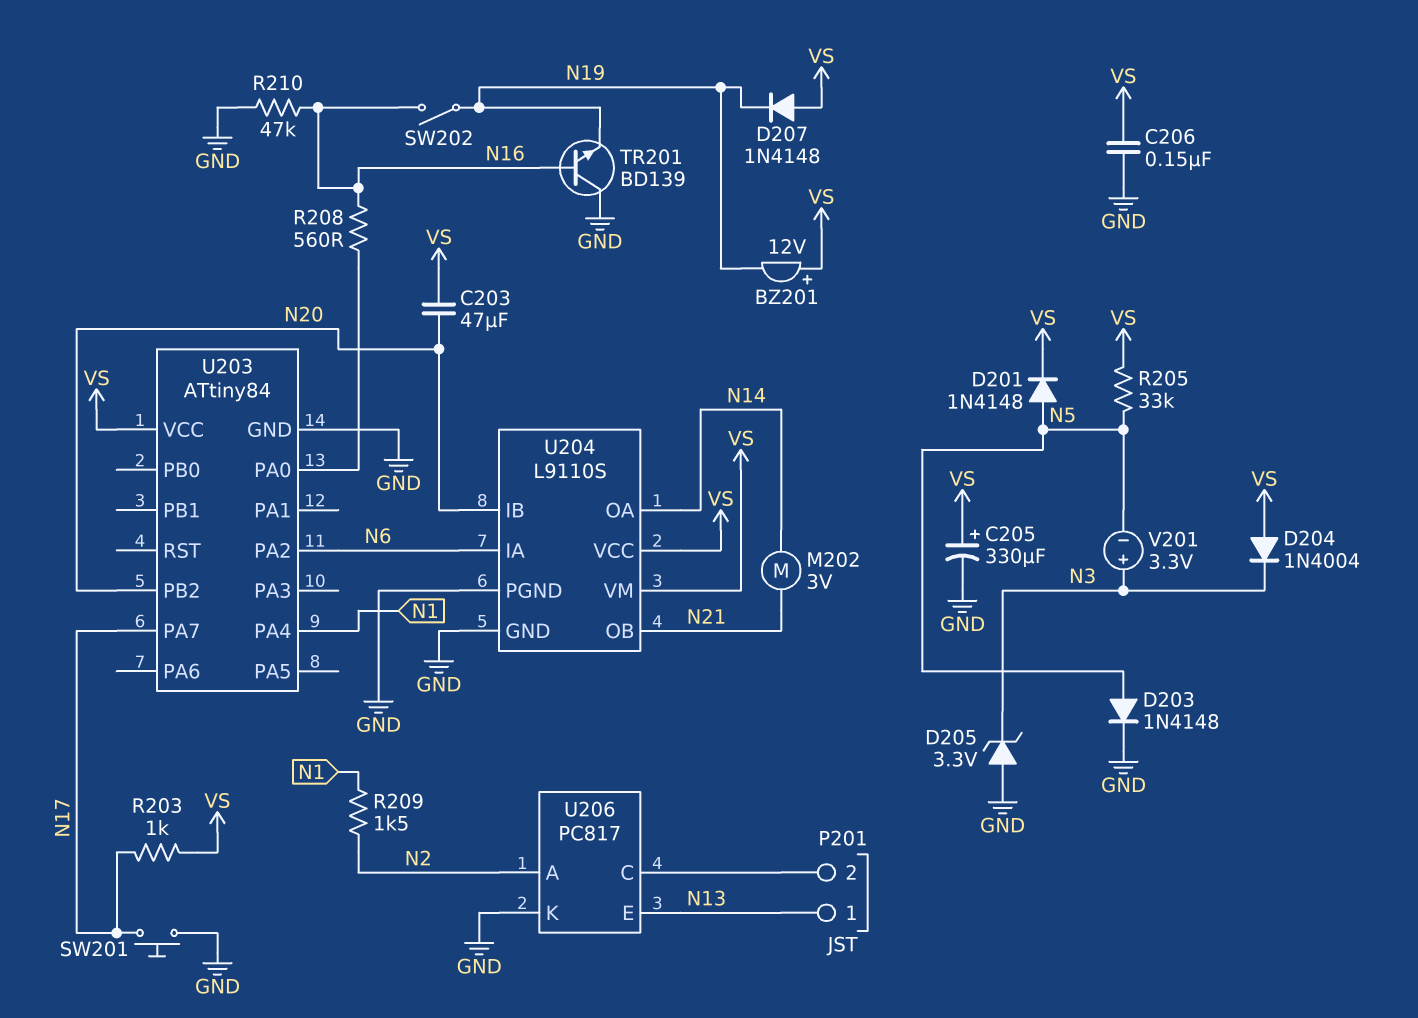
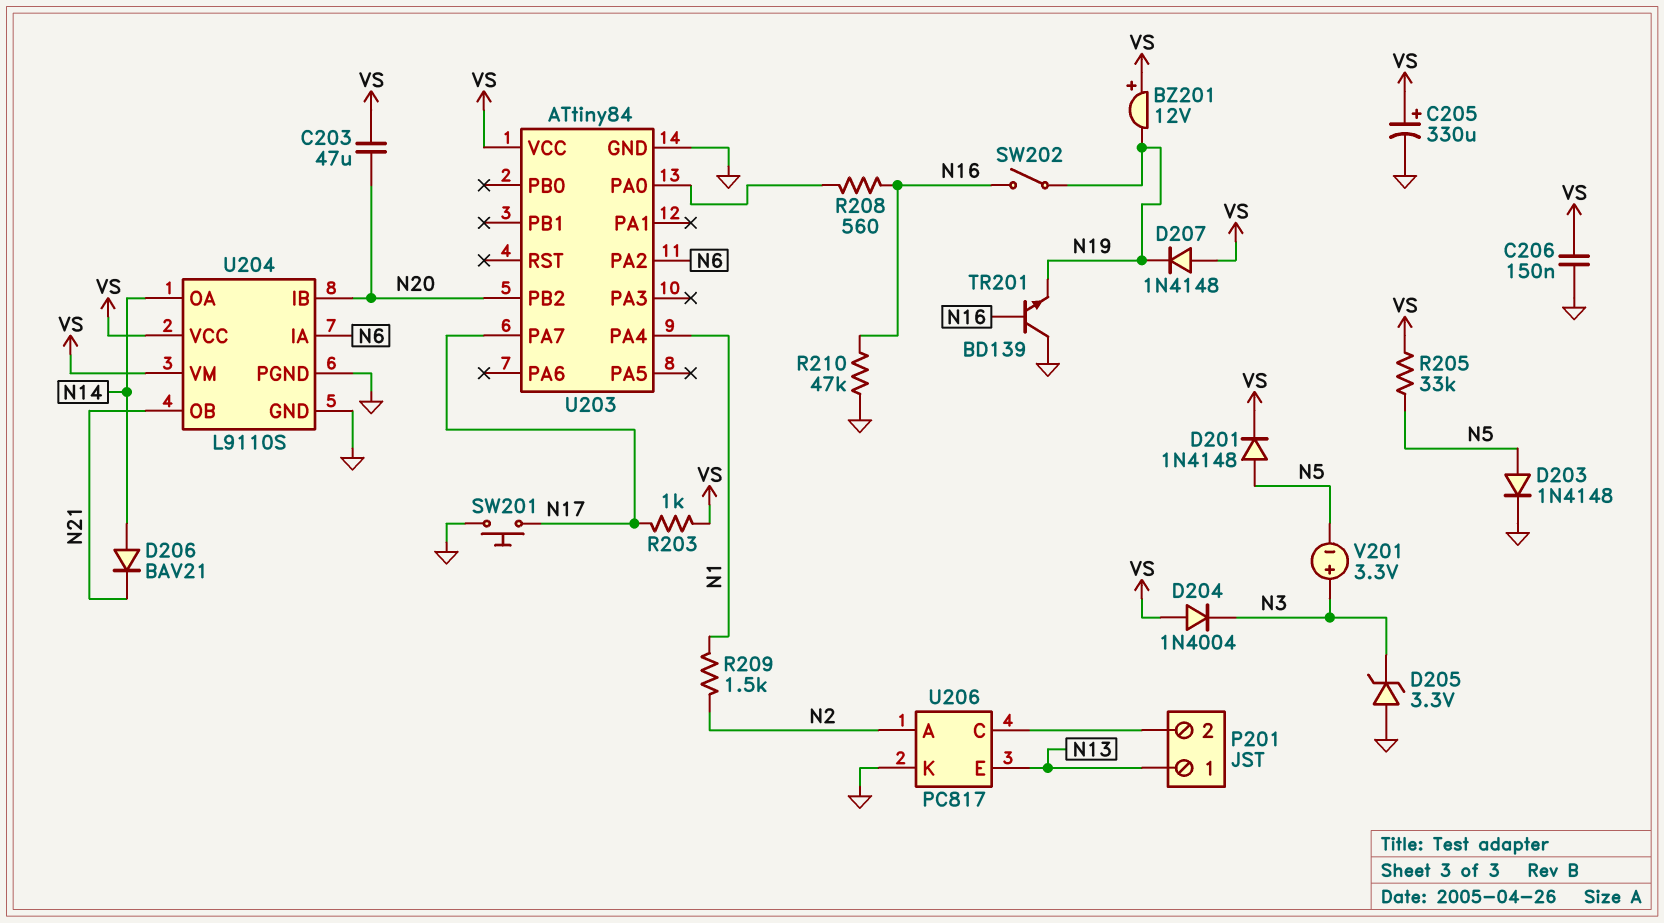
D206: none -> diode BAV21 (A N14, K N21)
M202: motor 3V (N14, N21) -> none

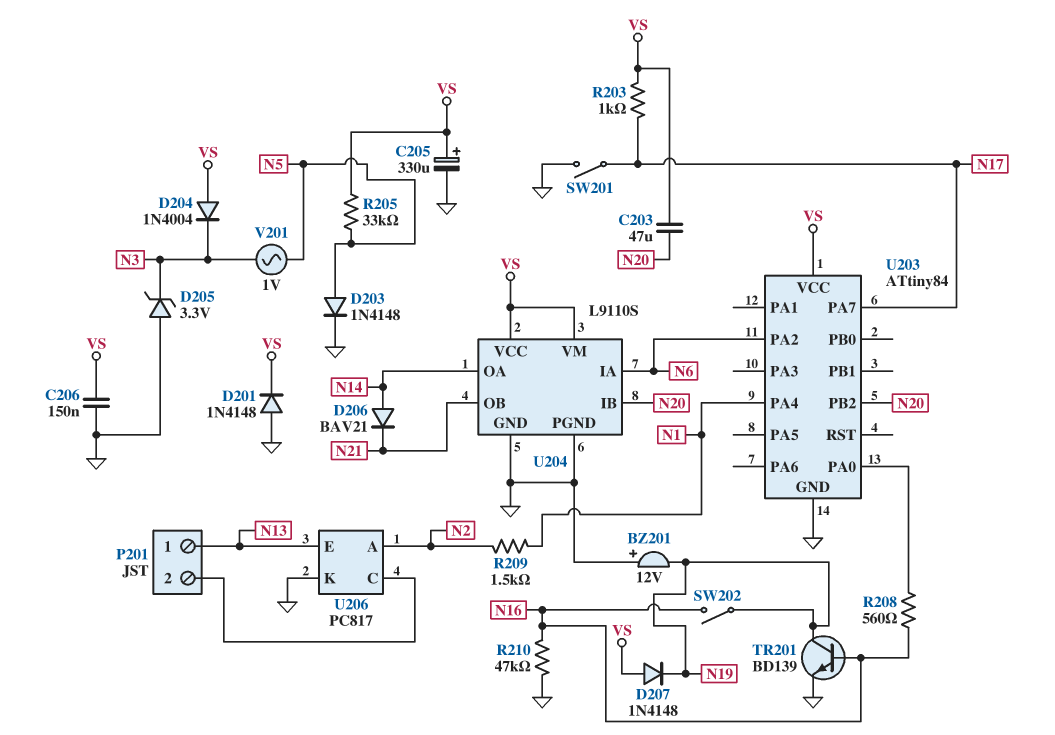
BZ201: buzzer 12V (plus VS, minus N19) -> buzzer 12V (plus GND, minus N19)
D201: diode 1N4148 (A N5, K VS) -> diode 1N4148 (A GND, K VS)
SW201: button (GND, N17) -> switch (GND, N17)
TR201: NPN BD139 (B N16, C GND, E N19) -> NPN BD139 (B N16, C N19, E GND)
V201: 3.3V (plus N3, minus N5) -> AC 1V (N3, N5)

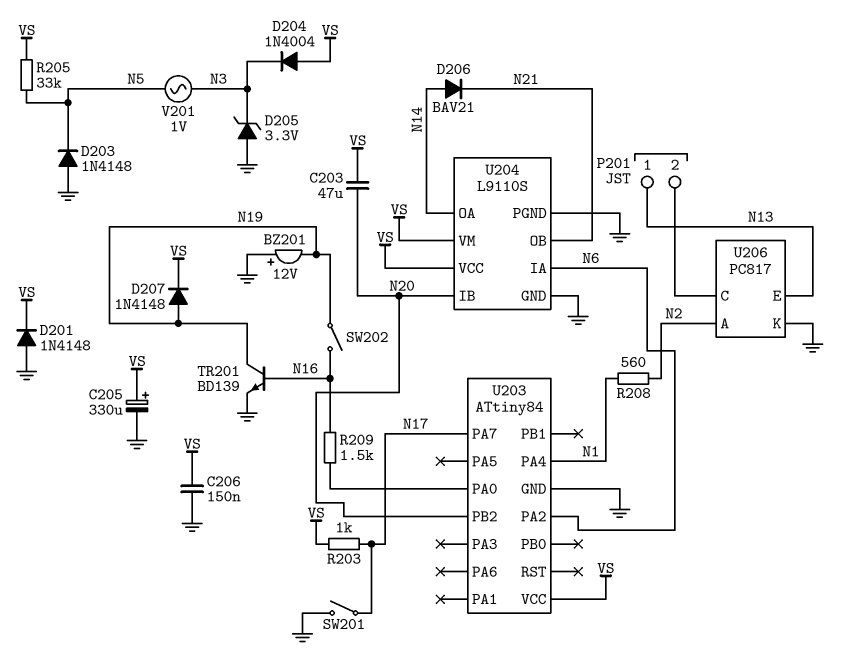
D203: diode 1N4148 (A N5, K GND) -> diode 1N4148 (A GND, K N5)
D207: diode 1N4148 (A VS, K N19) -> diode 1N4148 (A N19, K VS)
R208: 560 (N16, U203/PA0) -> 560 (N1, N2)
R209: 1.5k (N1, N2) -> 1.5k (N16, U203/PA0)
R210: 47k (GND, N16) -> none

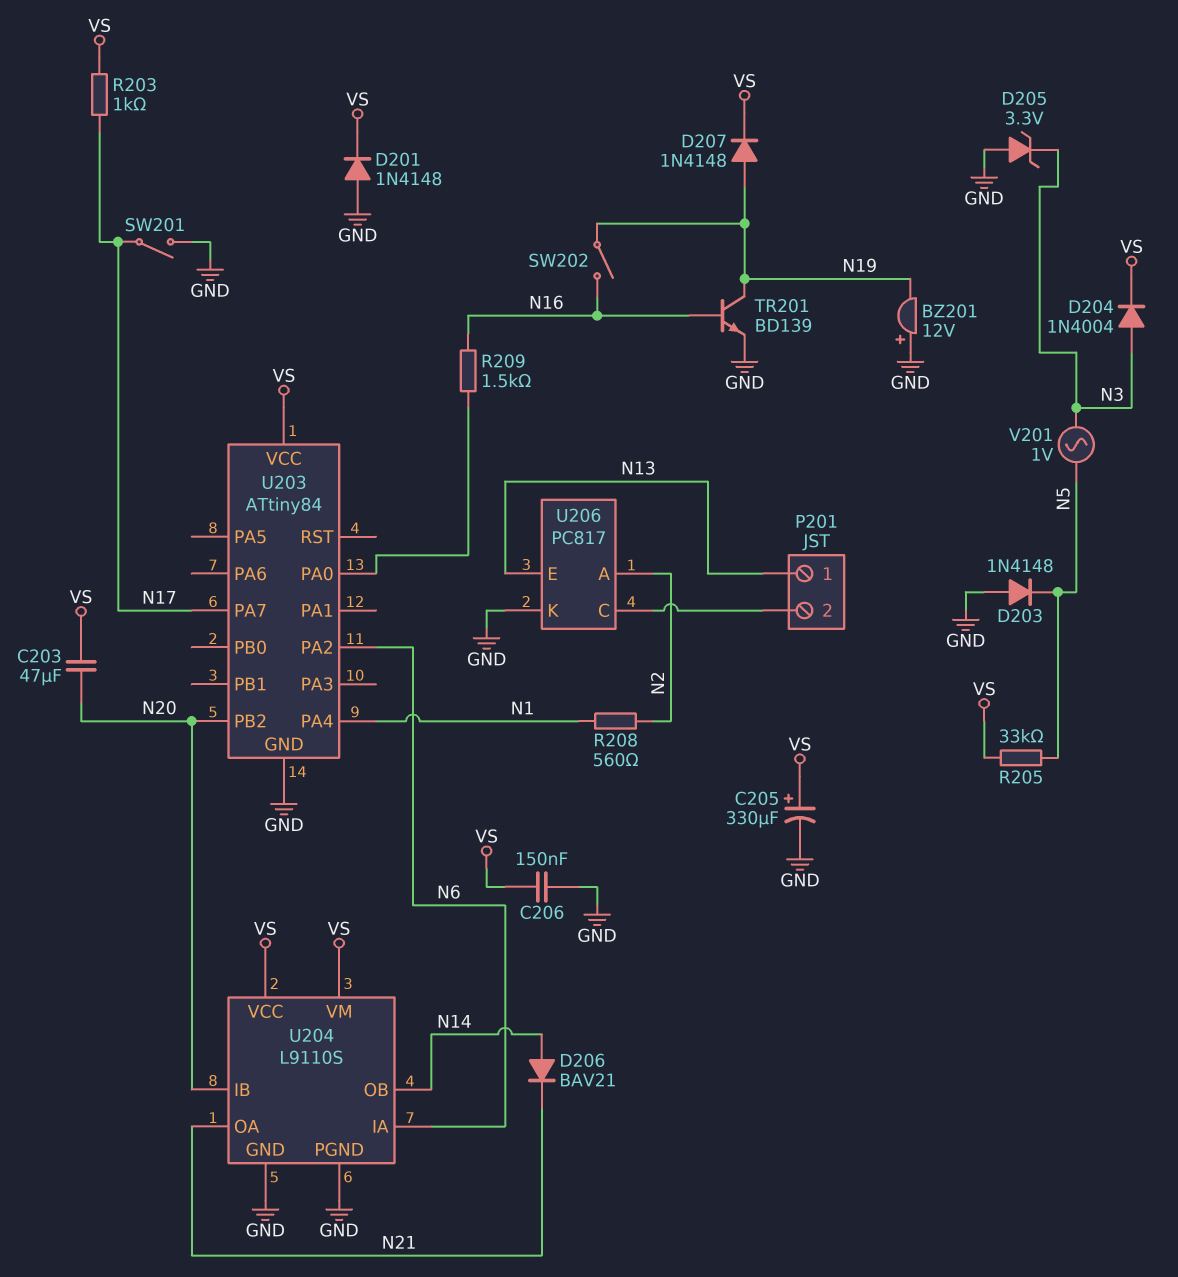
D204: diode 1N4004 (A VS, K N3) -> diode 1N4004 (A N3, K VS)
U204 pin OA: N14 -> N21
U204 pin OB: N21 -> N14

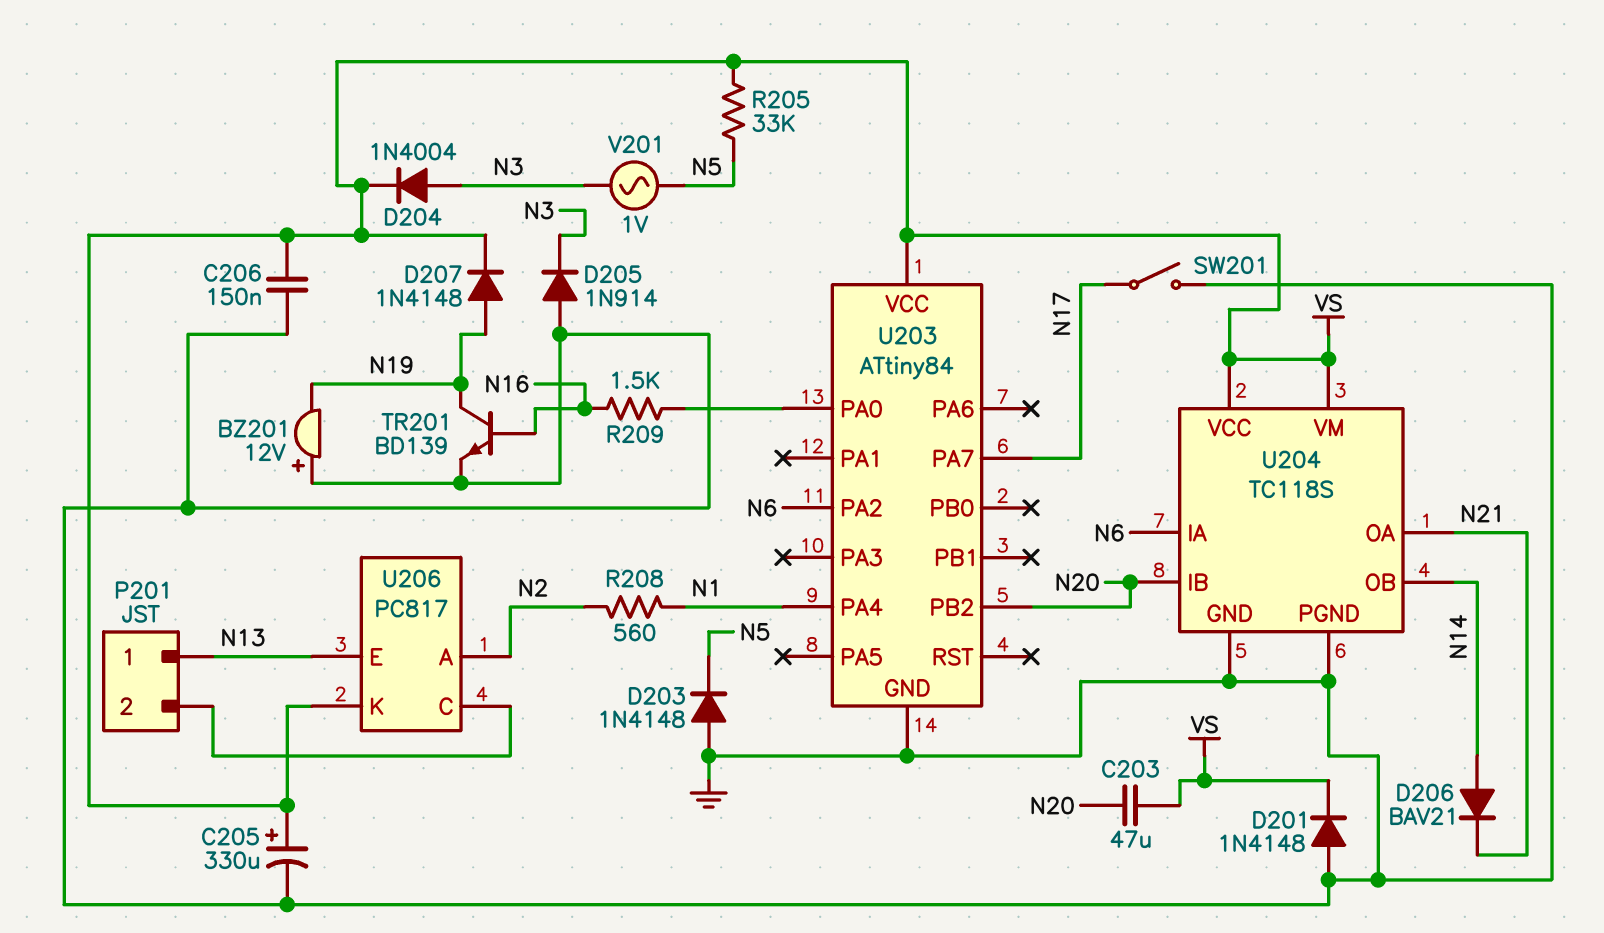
D205: zener 3.3V (A GND, K N3) -> diode 1N914 (A GND, K N3)
R203: 1k (N17, VS) -> none
SW202: switch (N16, N19) -> none
U204: L9110S -> TC118S
U206 pin K: GND -> VS

